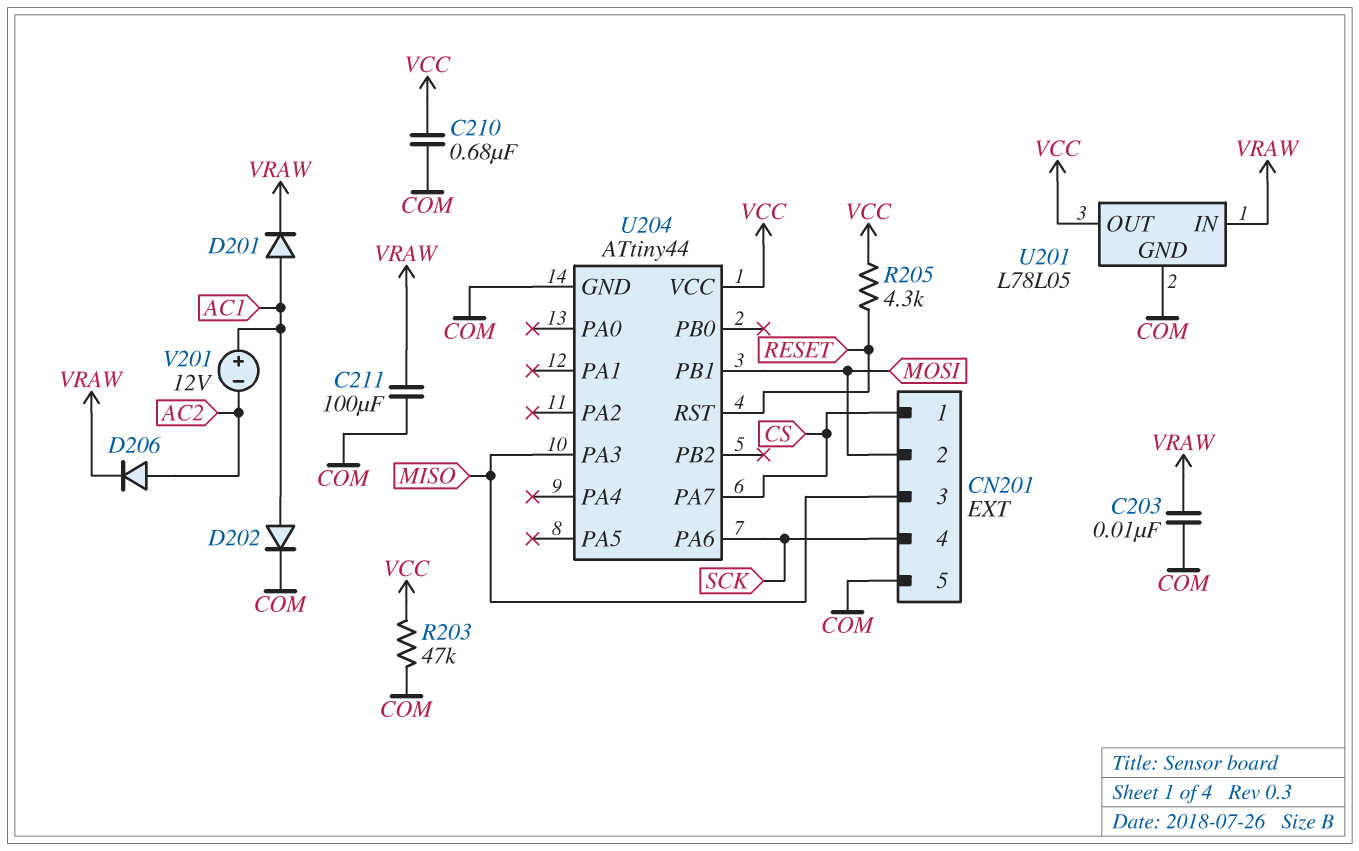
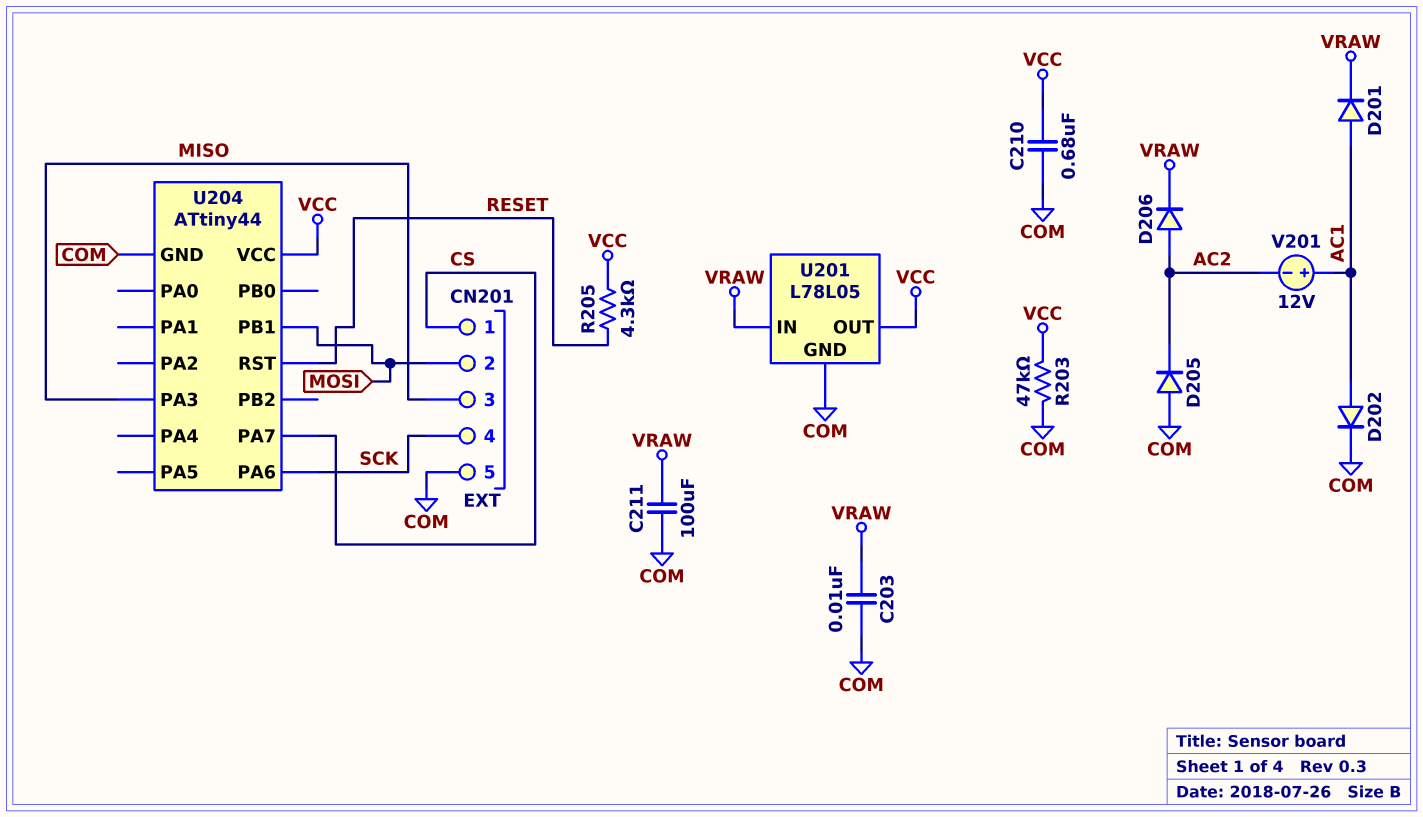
D205: none -> diode (A COM, K AC2)

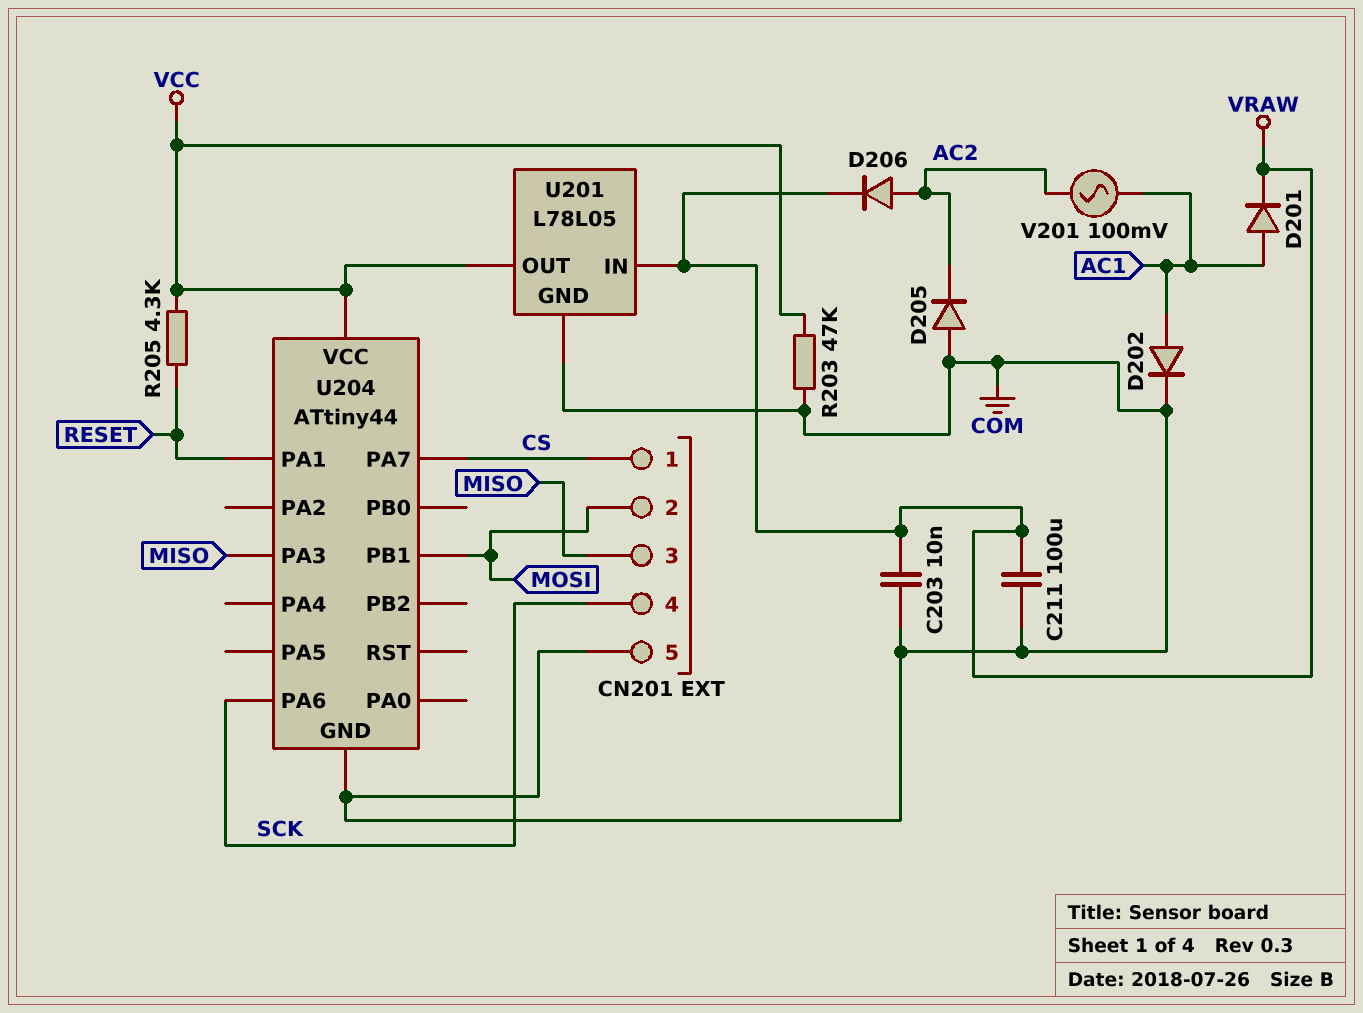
C210: 680nF (COM, VCC) -> none
U204 pin PA1: none -> RESET
U204 pin RST: RESET -> none
V201: 12V (plus AC1, minus AC2) -> AC 100mV (AC1, AC2)

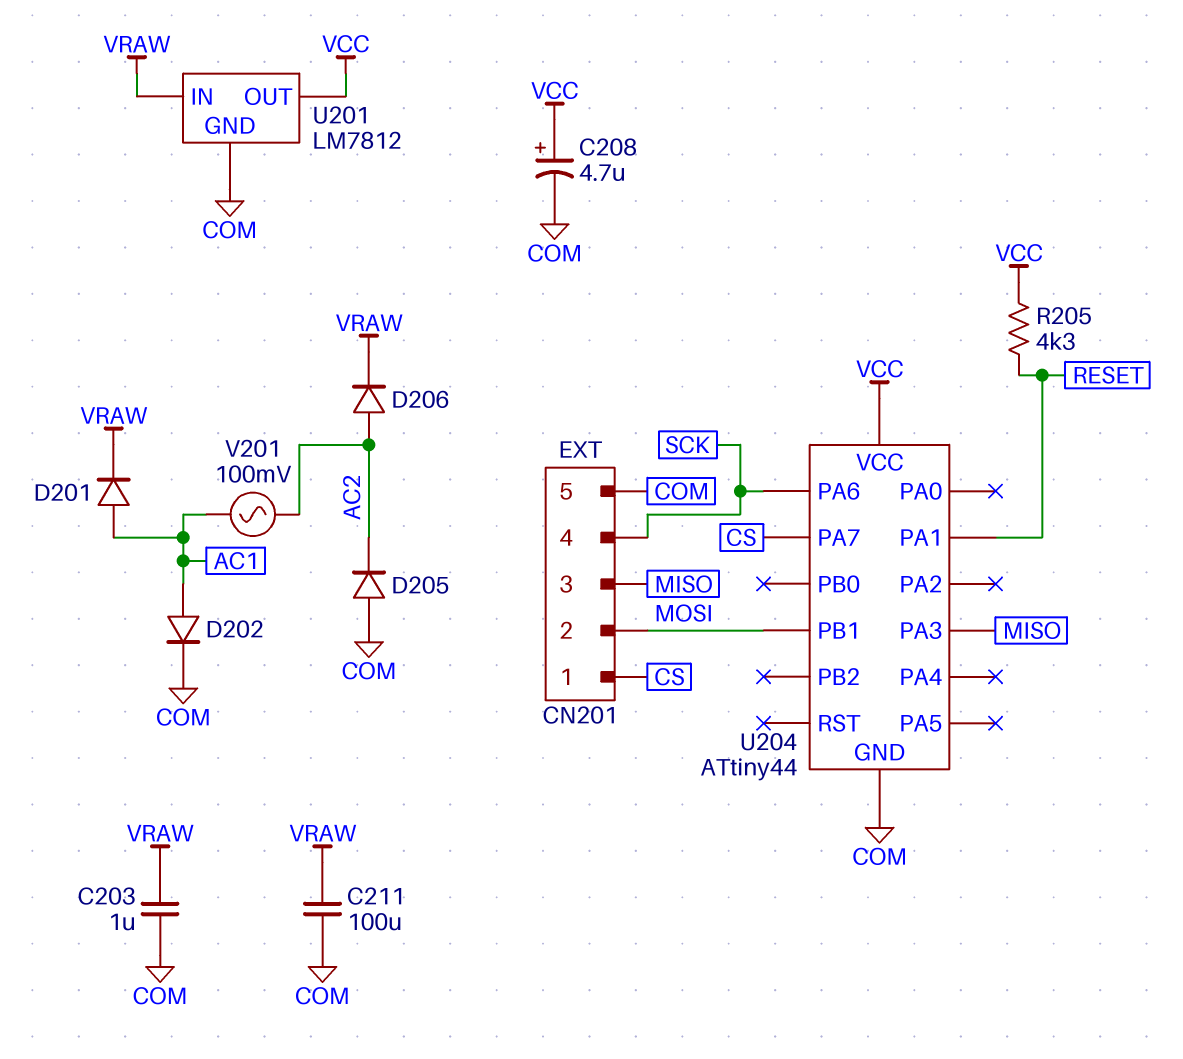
C203: 10nF (COM, VRAW) -> 1uF (COM, VRAW)
C208: none -> 4.7uF (plus VCC, minus COM)
R203: 47k (COM, VCC) -> none
U201: L78L05 -> LM7812

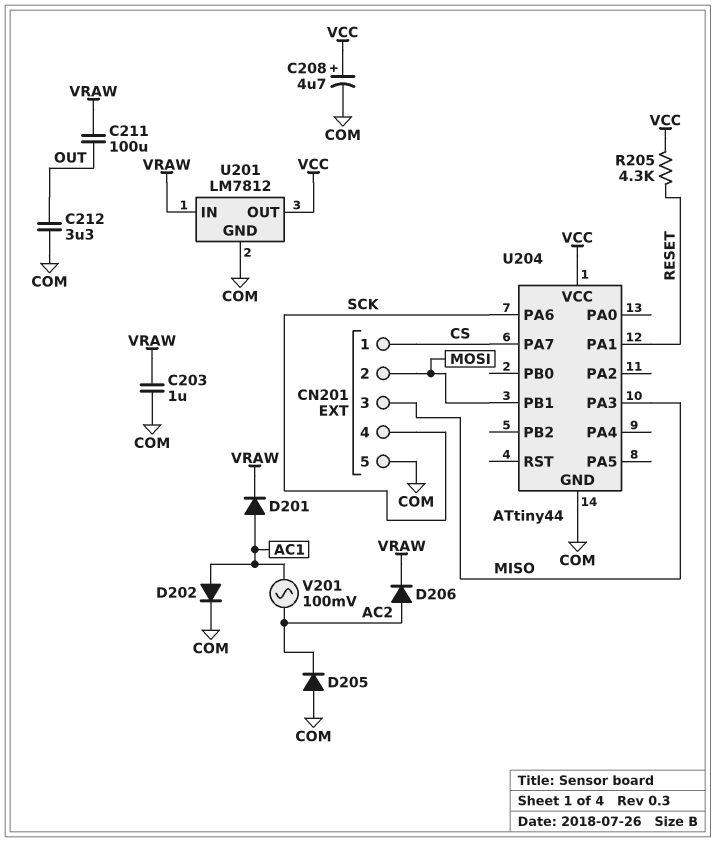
C211: 100uF (COM, VRAW) -> 100uF (OUT, VRAW)
C212: none -> 3.3uF (COM, OUT)

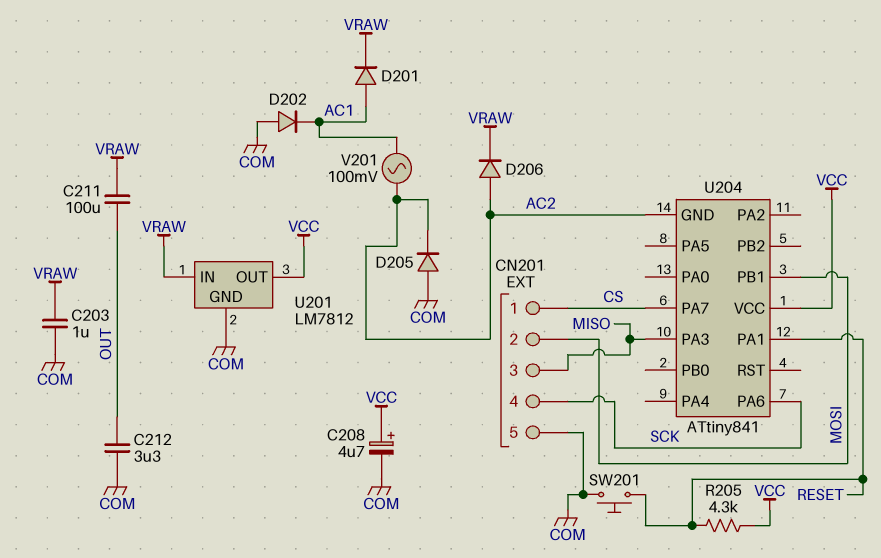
D202: diode (A AC1, K COM) -> diode (A COM, K AC1)
SW201: none -> button (COM, RESET)
U204: ATtiny44 -> ATtiny841
U204 pin GND: COM -> AC2

